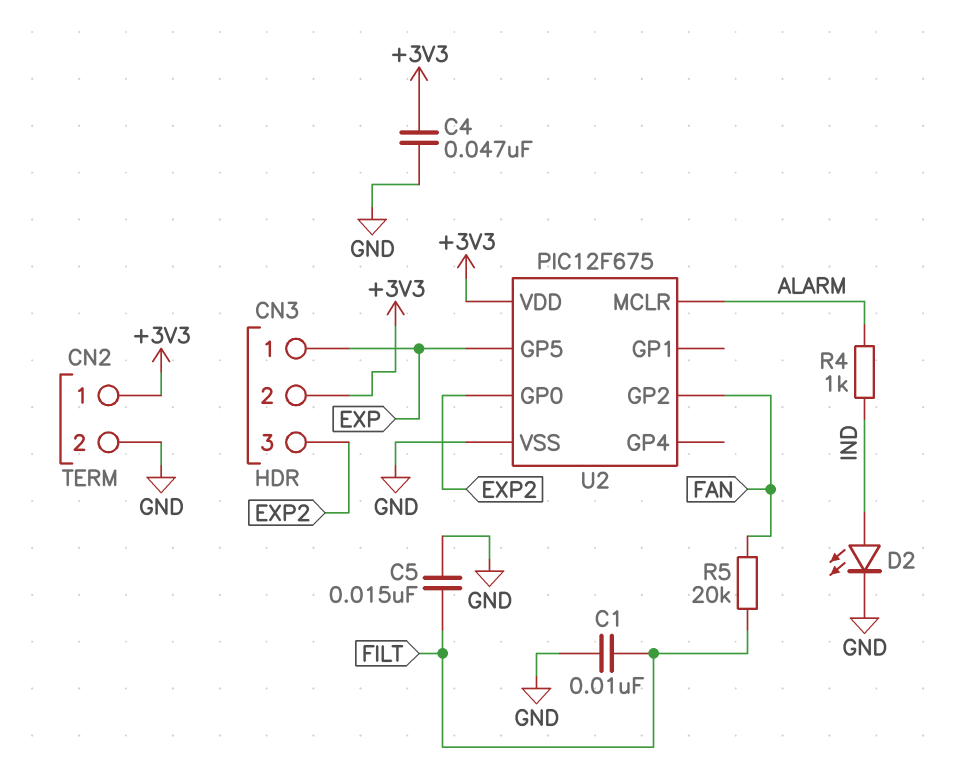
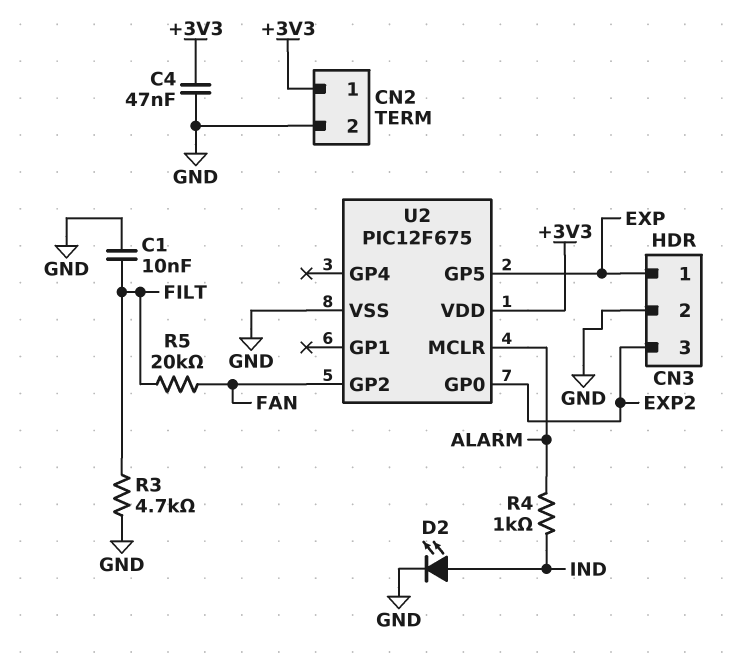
C5: 15nF (FILT, GND) -> none
CN3 pin 2: +3V3 -> GND
R3: none -> 4.7k (FILT, GND)

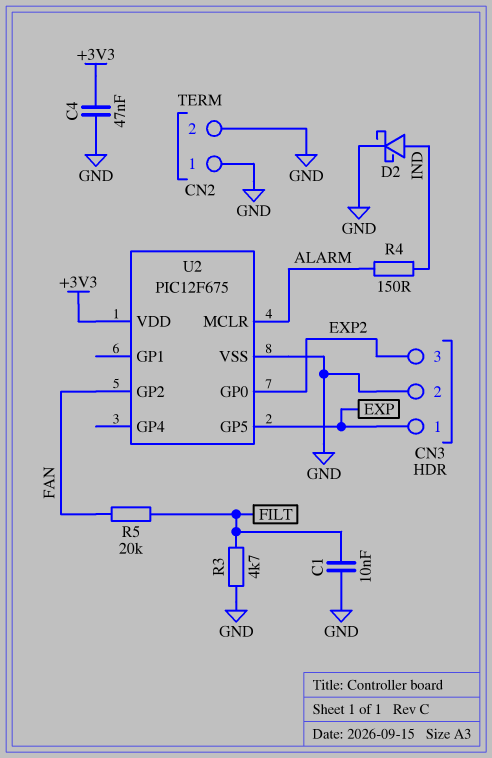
CN2 pin 1: +3V3 -> GND
D2: LED (A IND, K GND) -> schottky (A IND, K GND)
R4: 1k (ALARM, IND) -> 150 (ALARM, IND)

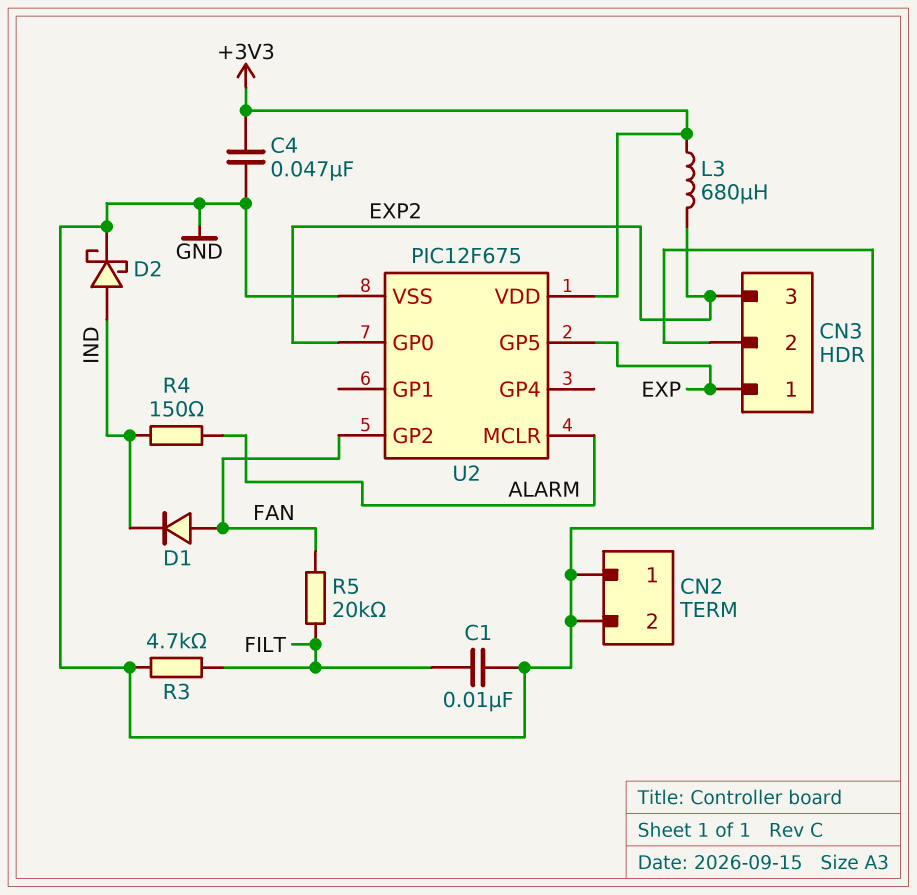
D1: none -> diode (A FAN, K IND)
L3: none -> 680uH (+3V3, EXP2)

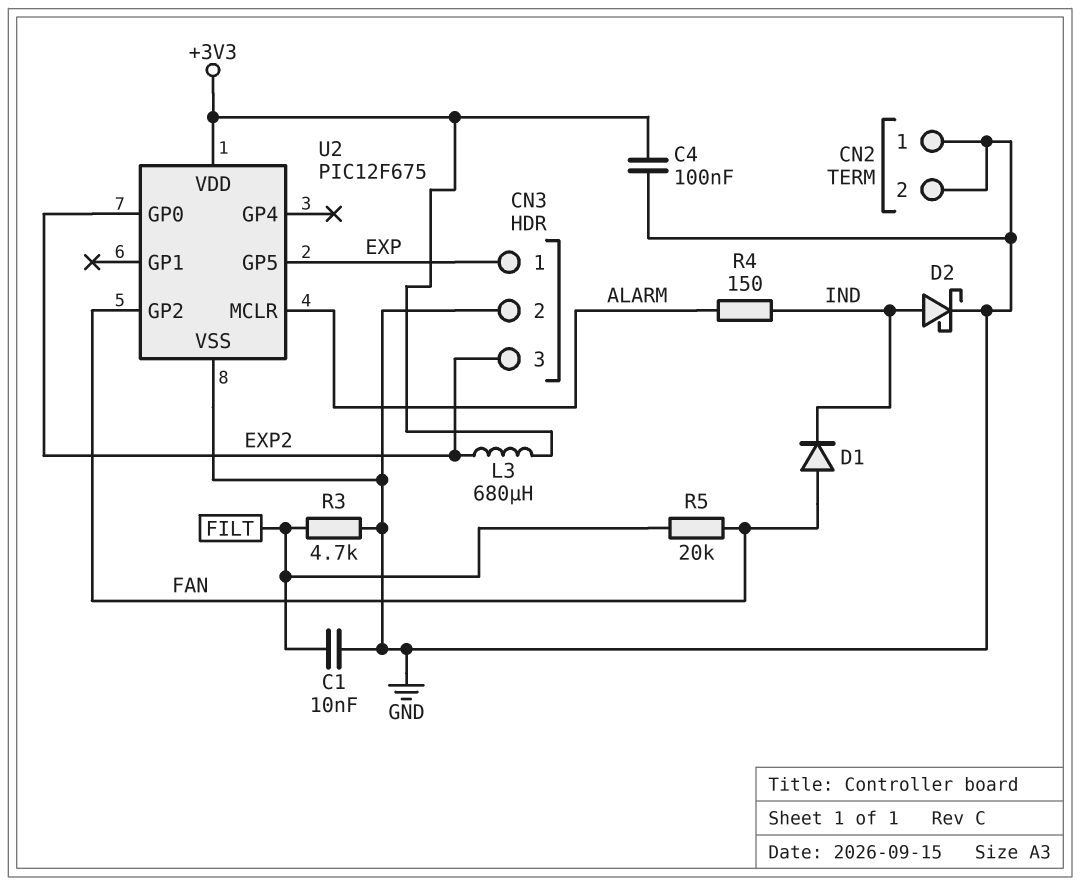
C4: 47nF (+3V3, GND) -> 100nF (+3V3, GND)

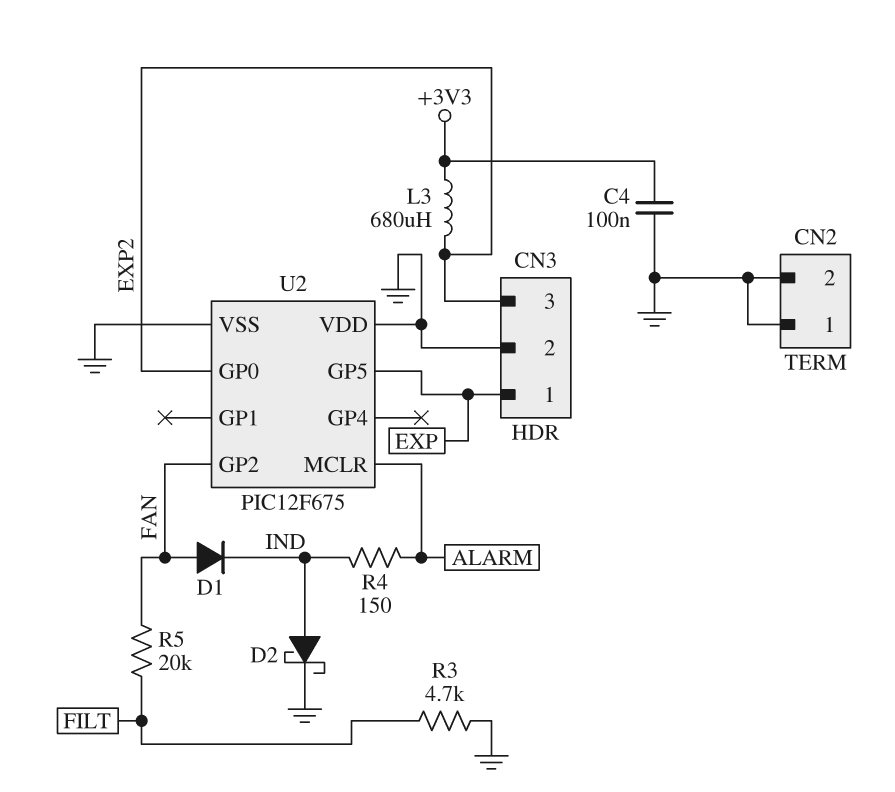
C1: 10nF (FILT, GND) -> none
U2 pin VDD: +3V3 -> GND

